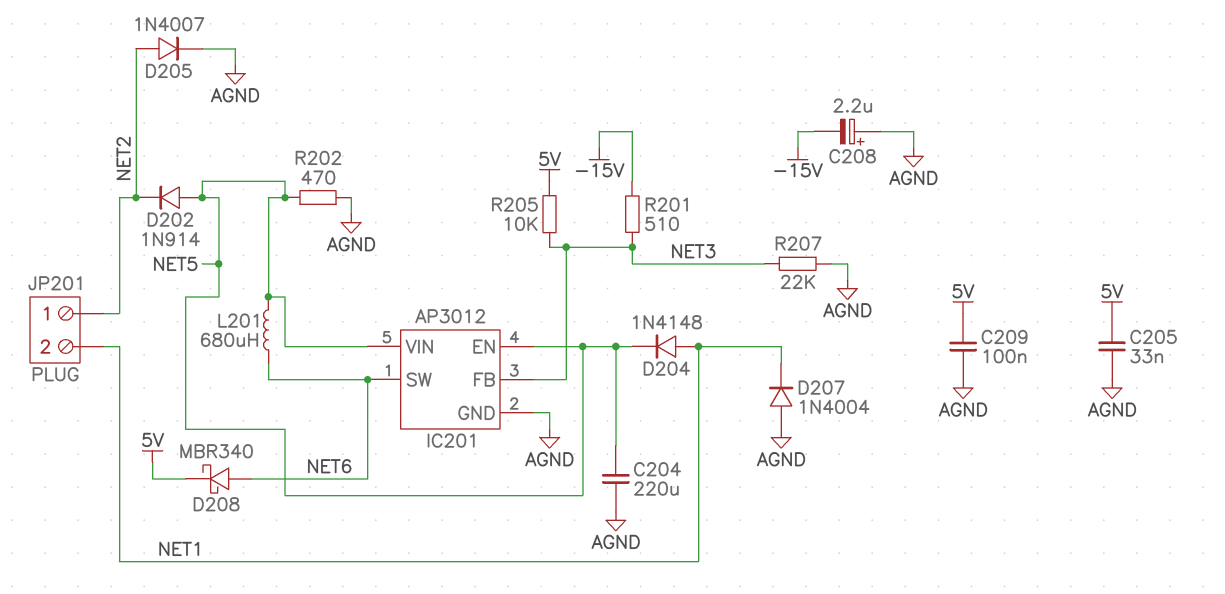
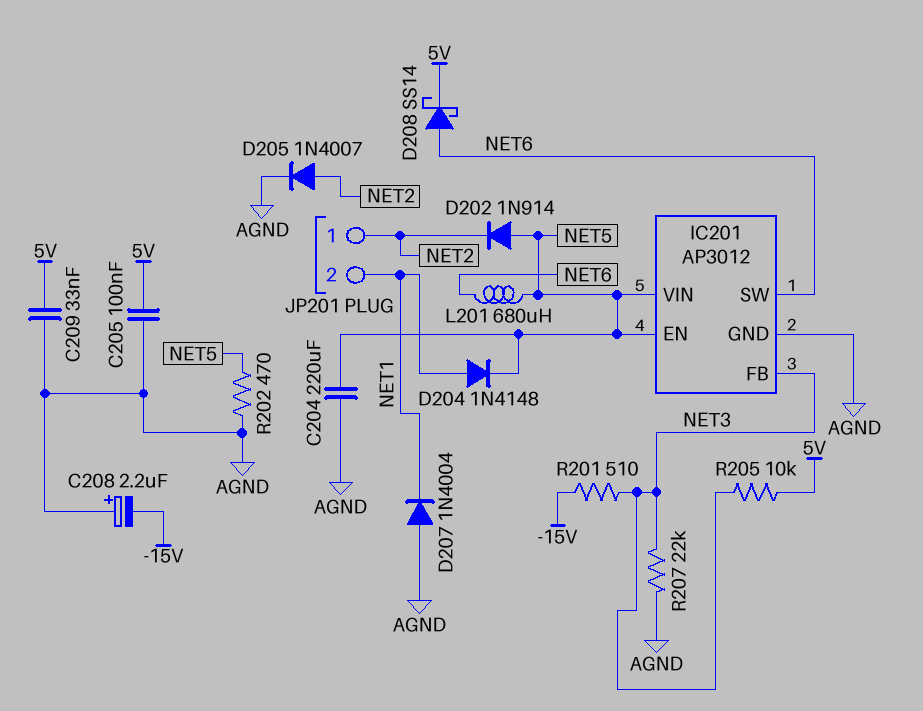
C205: 33nF (5V, AGND) -> 100nF (5V, AGND)
C209: 100nF (5V, AGND) -> 33nF (5V, AGND)
D208: schottky MBR340 (A NET6, K 5V) -> schottky SS14 (A NET6, K 5V)

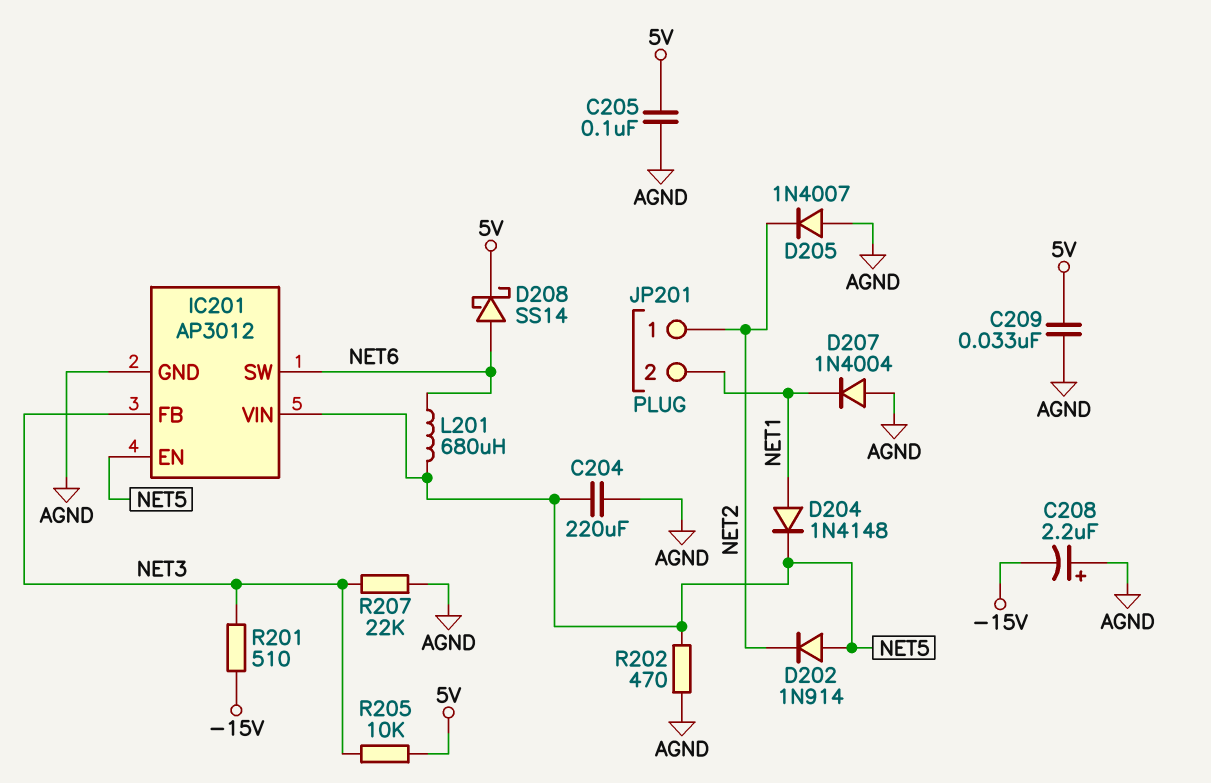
D205: diode 1N4007 (A NET2, K AGND) -> diode 1N4007 (A AGND, K NET2)

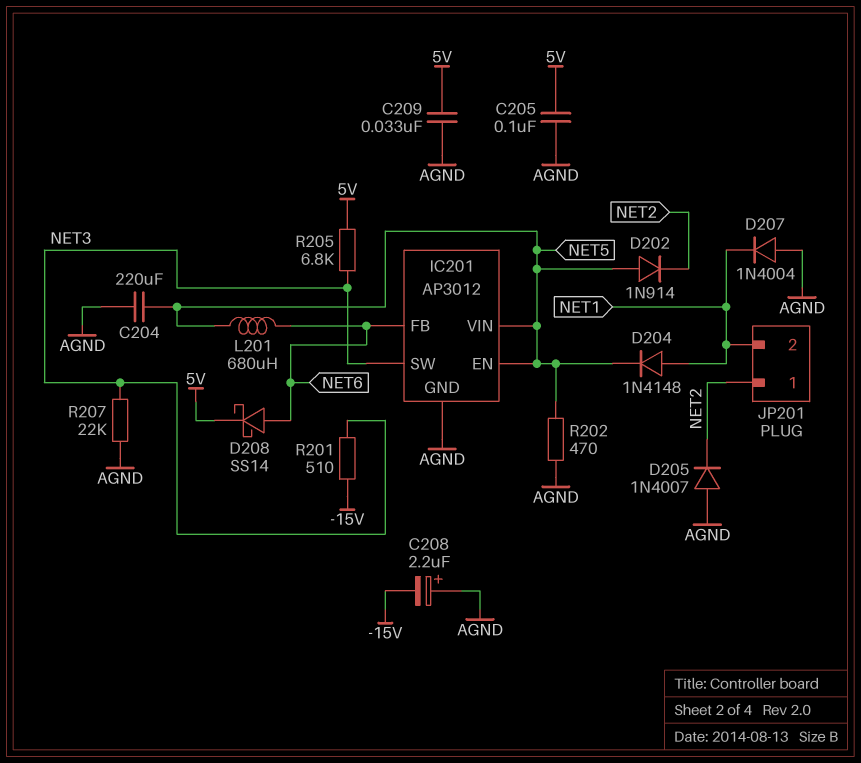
IC201 pin FB: NET3 -> NET6
IC201 pin SW: NET6 -> NET3
R205: 10k (5V, NET3) -> 6.8k (5V, NET3)

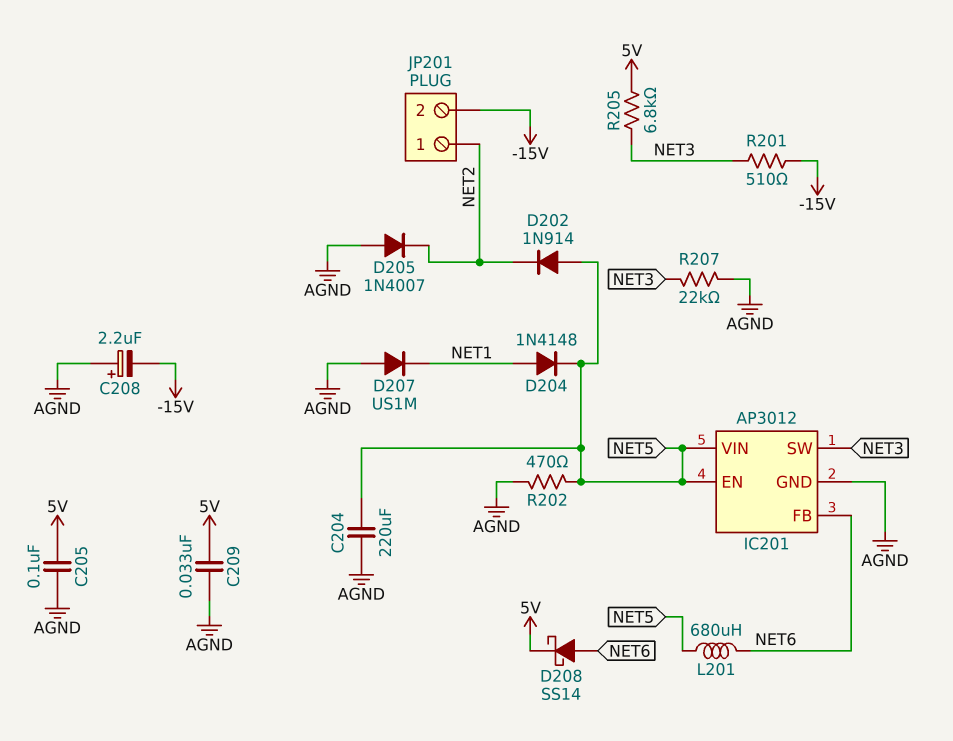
D207: diode 1N4004 (A AGND, K NET1) -> diode US1M (A AGND, K NET1)
JP201 pin 2: NET1 -> -15V

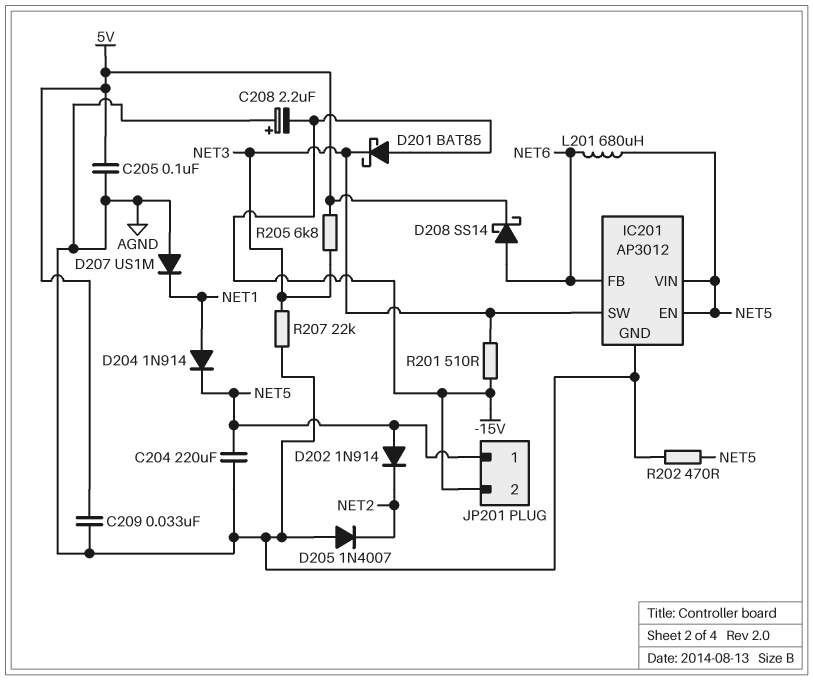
D201: none -> schottky BAT85 (A -15V, K NET3)
D204: diode 1N4148 (A NET1, K NET5) -> diode 1N914 (A NET1, K NET5)
JP201 pin 1: NET2 -> NET5

